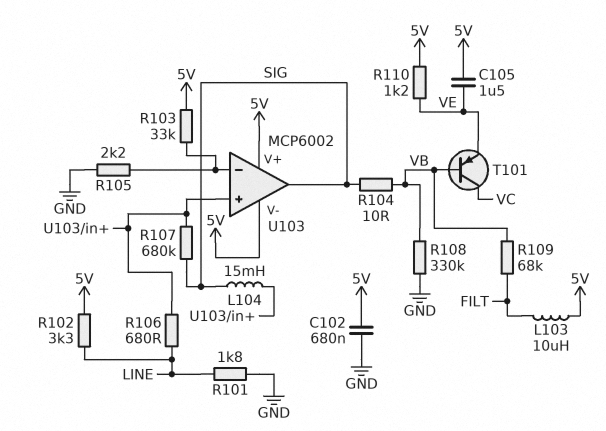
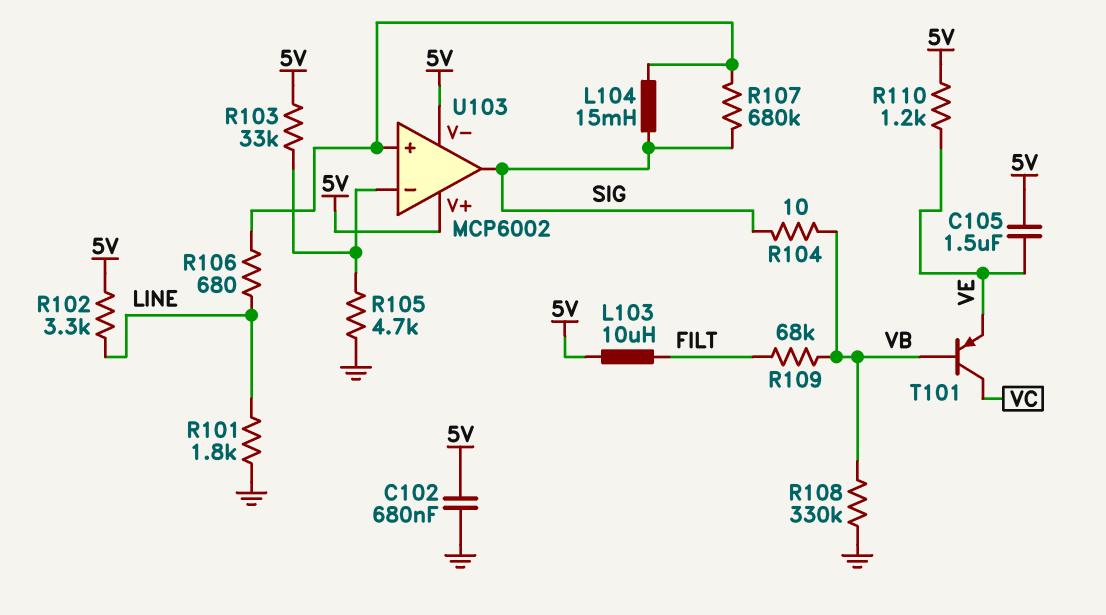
R105: 2.2k (GND, U103/in-) -> 4.7k (GND, U103/in-)

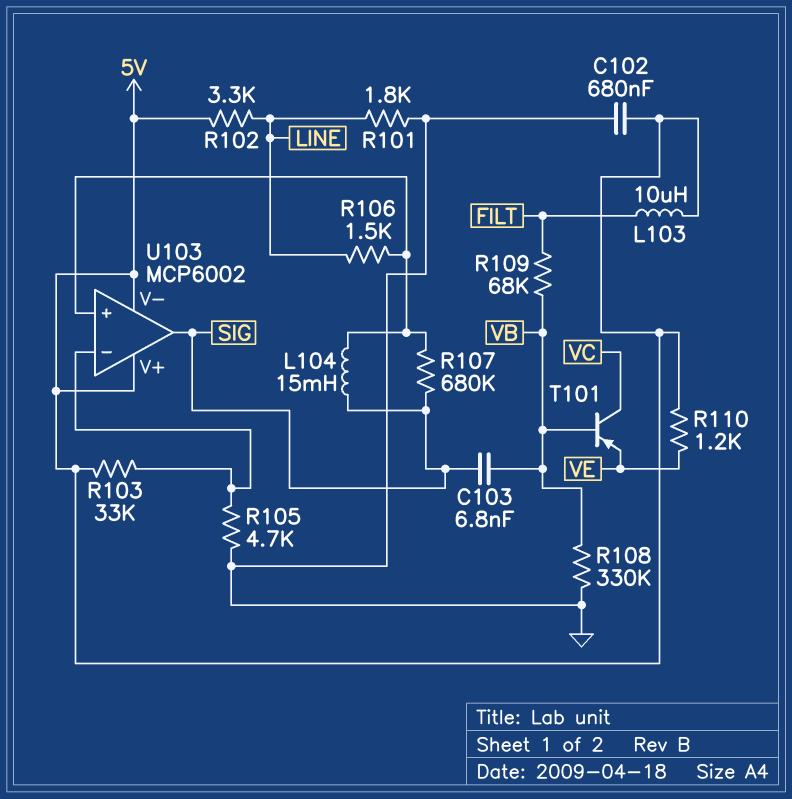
C103: none -> 6.8nF (SIG, VB)
C105: 1.5uF (5V, VE) -> none
R104: 10 (SIG, VB) -> none
R106: 680 (LINE, U103/in+) -> 1.5k (LINE, U103/in+)

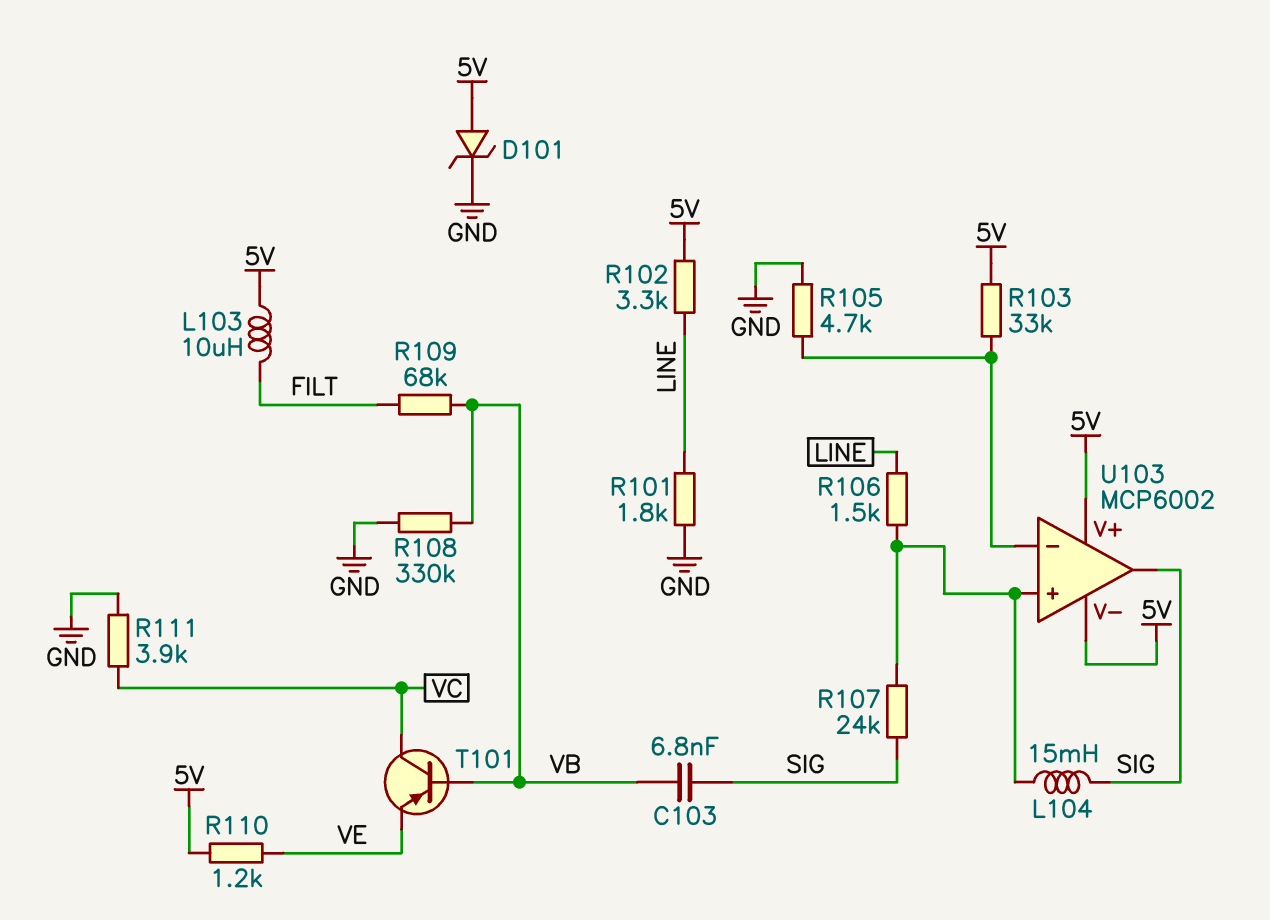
C102: 680nF (5V, GND) -> none
D101: none -> zener (A 5V, K GND)
R107: 680k (SIG, U103/in+) -> 24k (SIG, U103/in+)
R111: none -> 3.9k (GND, VC)

